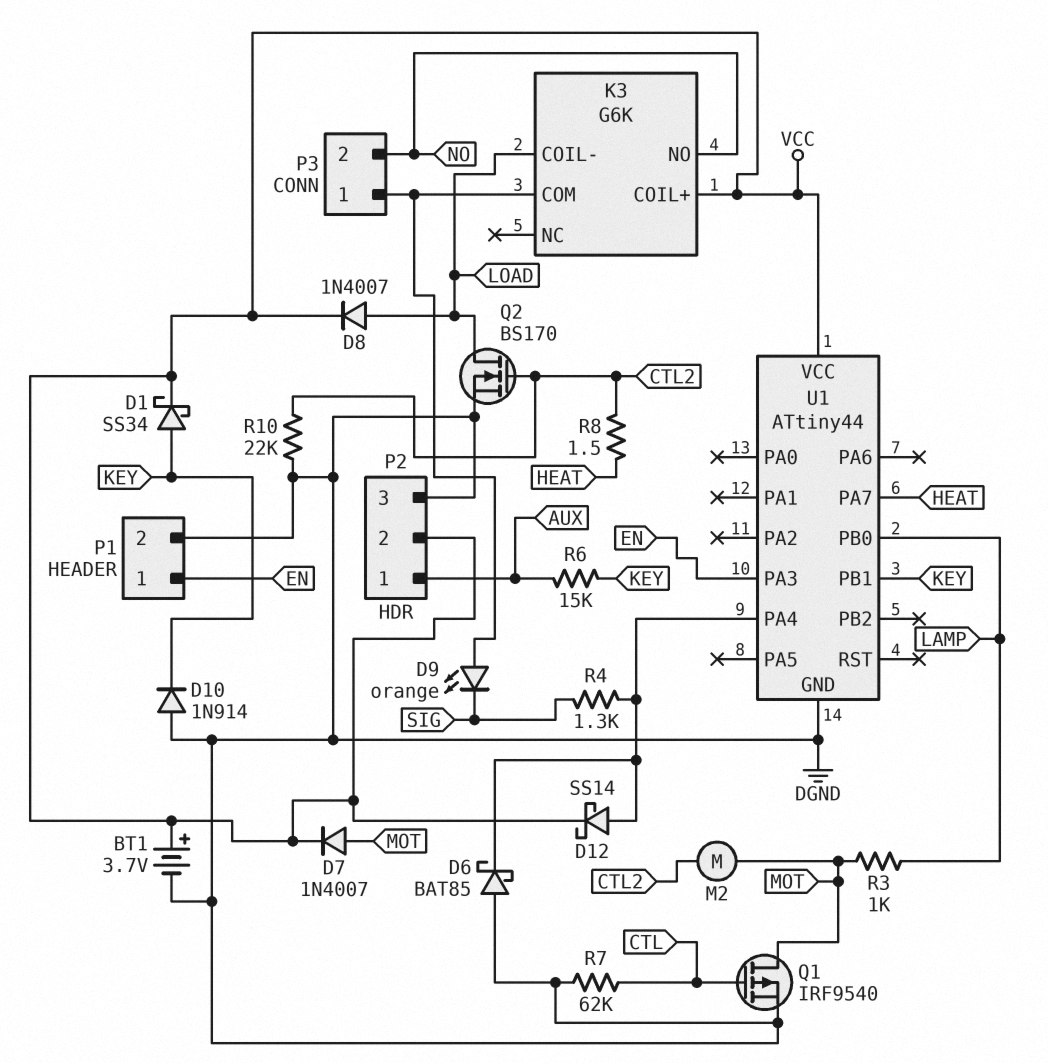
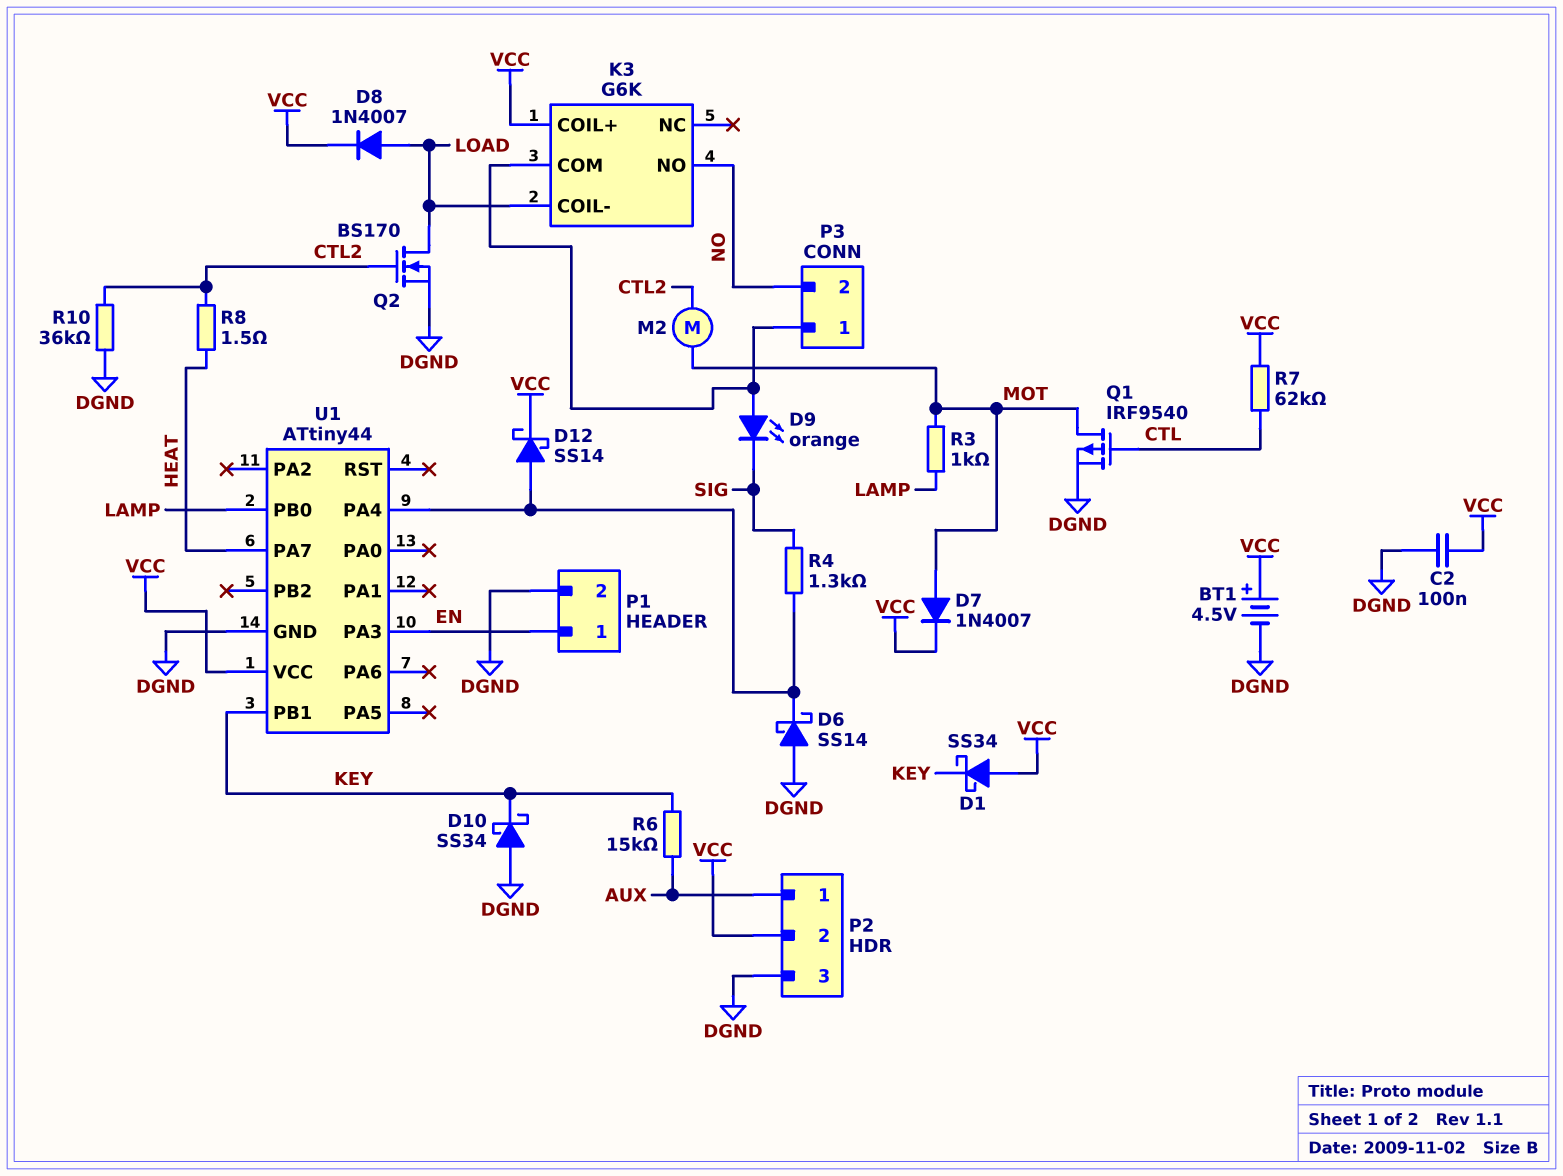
BT1: 3.7V (plus VCC, minus DGND) -> 4.5V (plus VCC, minus DGND)
C2: none -> 100nF (DGND, VCC)
D1: schottky SS34 (A KEY, K VCC) -> schottky SS34 (A VCC, K KEY)
D6: schottky BAT85 (A DGND, K U1/PA4) -> schottky SS14 (A DGND, K U1/PA4)
D10: diode 1N914 (A DGND, K KEY) -> schottky SS34 (A DGND, K KEY)
R7: 62k (CTL, DGND) -> 62k (CTL, VCC)
R10: 22k (CTL2, DGND) -> 36k (CTL2, DGND)

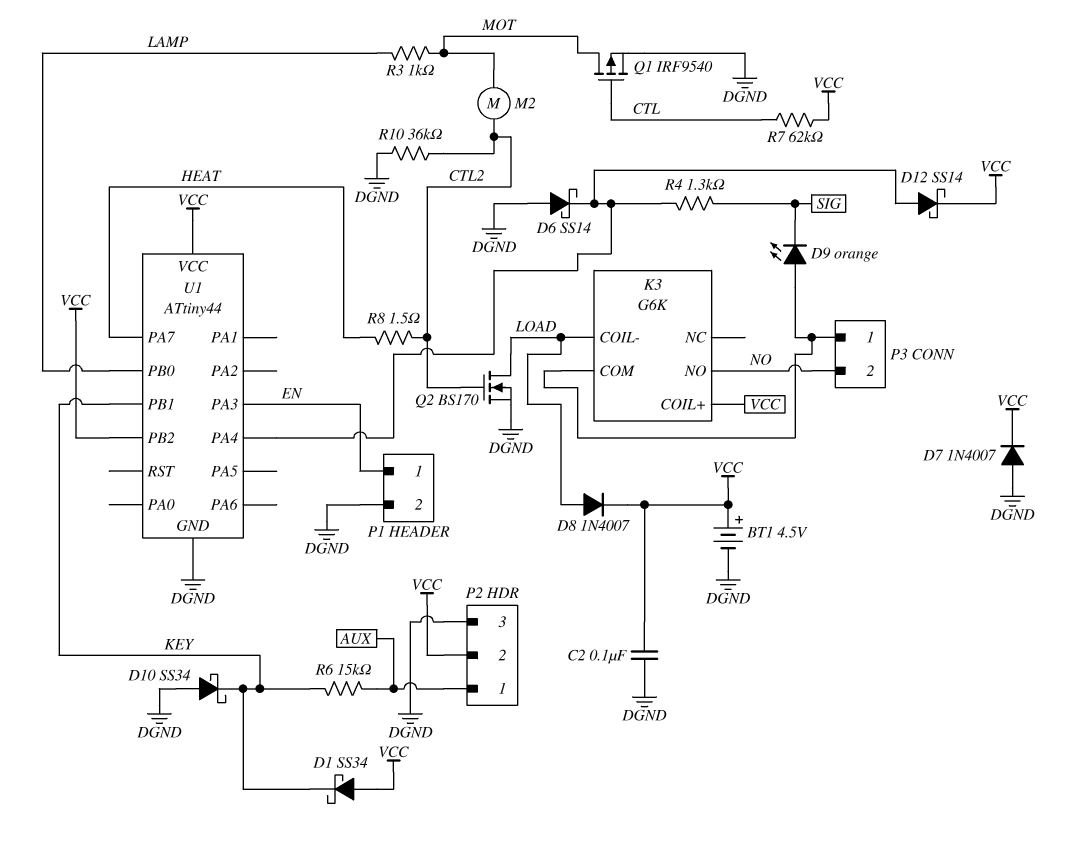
D7: diode 1N4007 (A MOT, K VCC) -> diode 1N4007 (A DGND, K VCC)
U1 pin PB2: none -> VCC

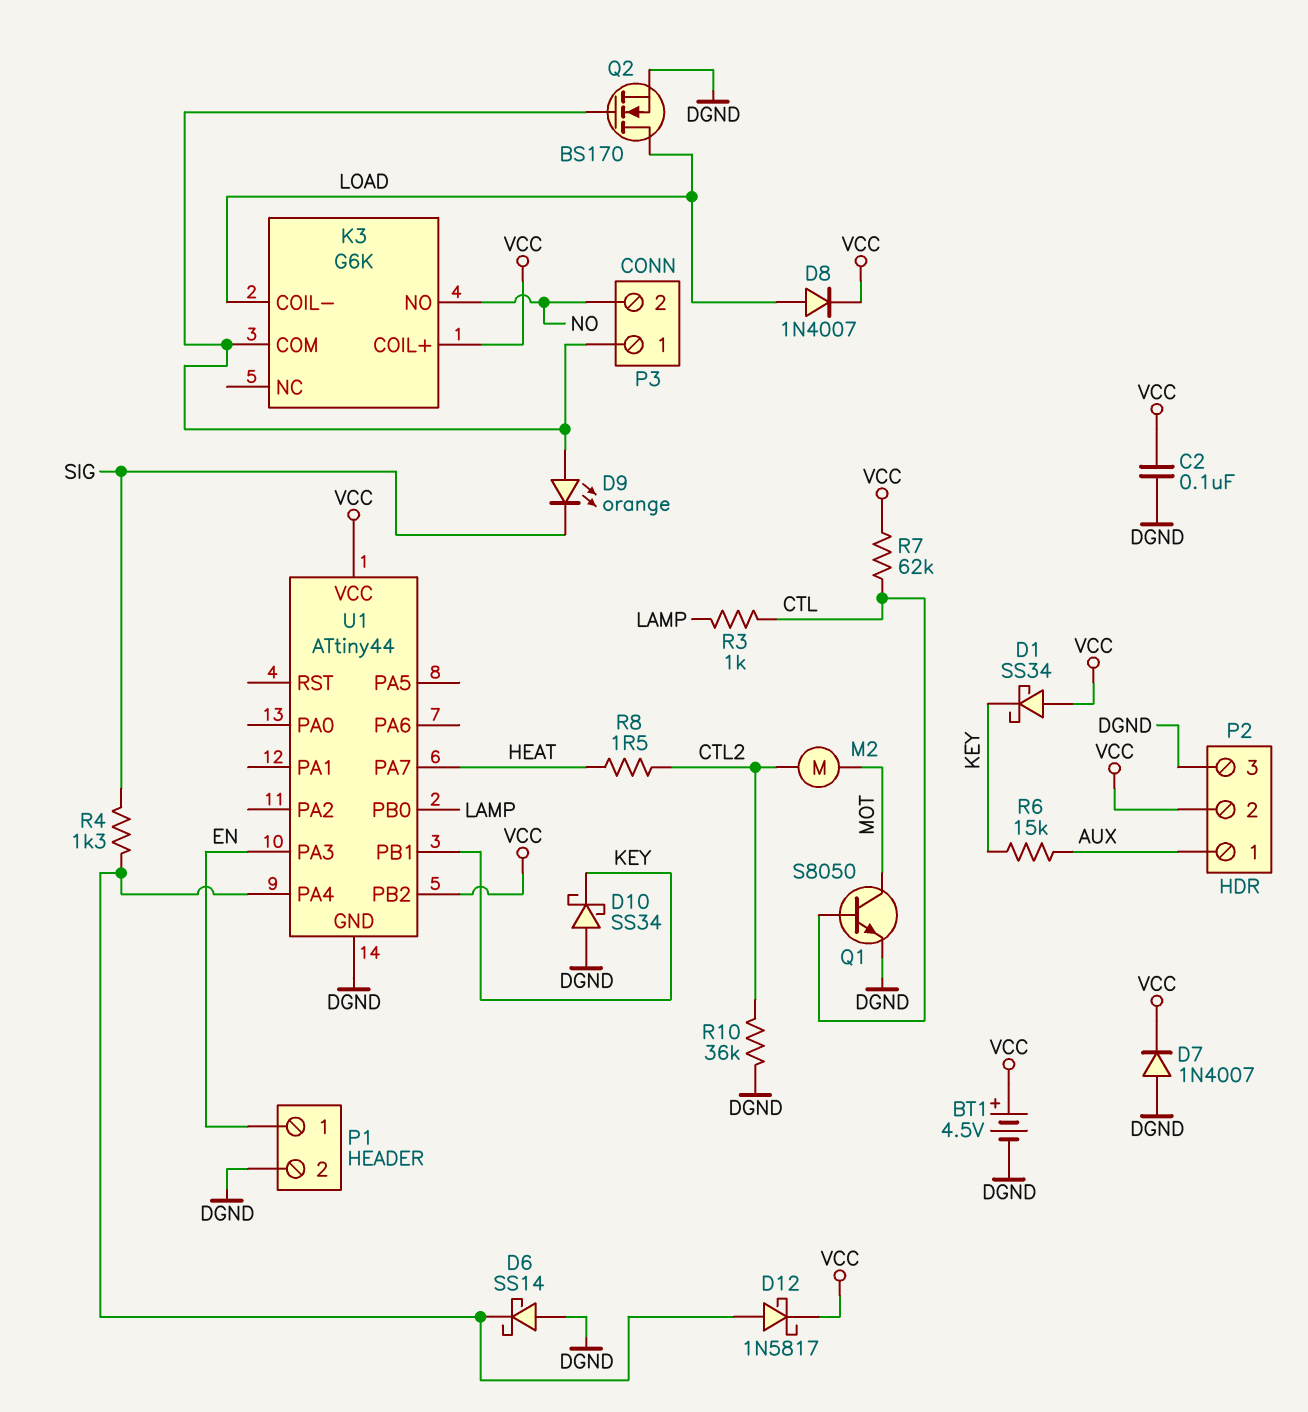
D12: schottky SS14 (A U1/PA4, K VCC) -> schottky 1N5817 (A U1/PA4, K VCC)
Q1: PMOS IRF9540 (G CTL, D MOT, S DGND) -> NPN S8050 (B CTL, C MOT, E DGND)
Q2: NMOS BS170 (G CTL2, D LOAD, S DGND) -> NMOS BS170 (G K3/COM, D LOAD, S DGND)
R3: 1k (LAMP, MOT) -> 1k (CTL, LAMP)

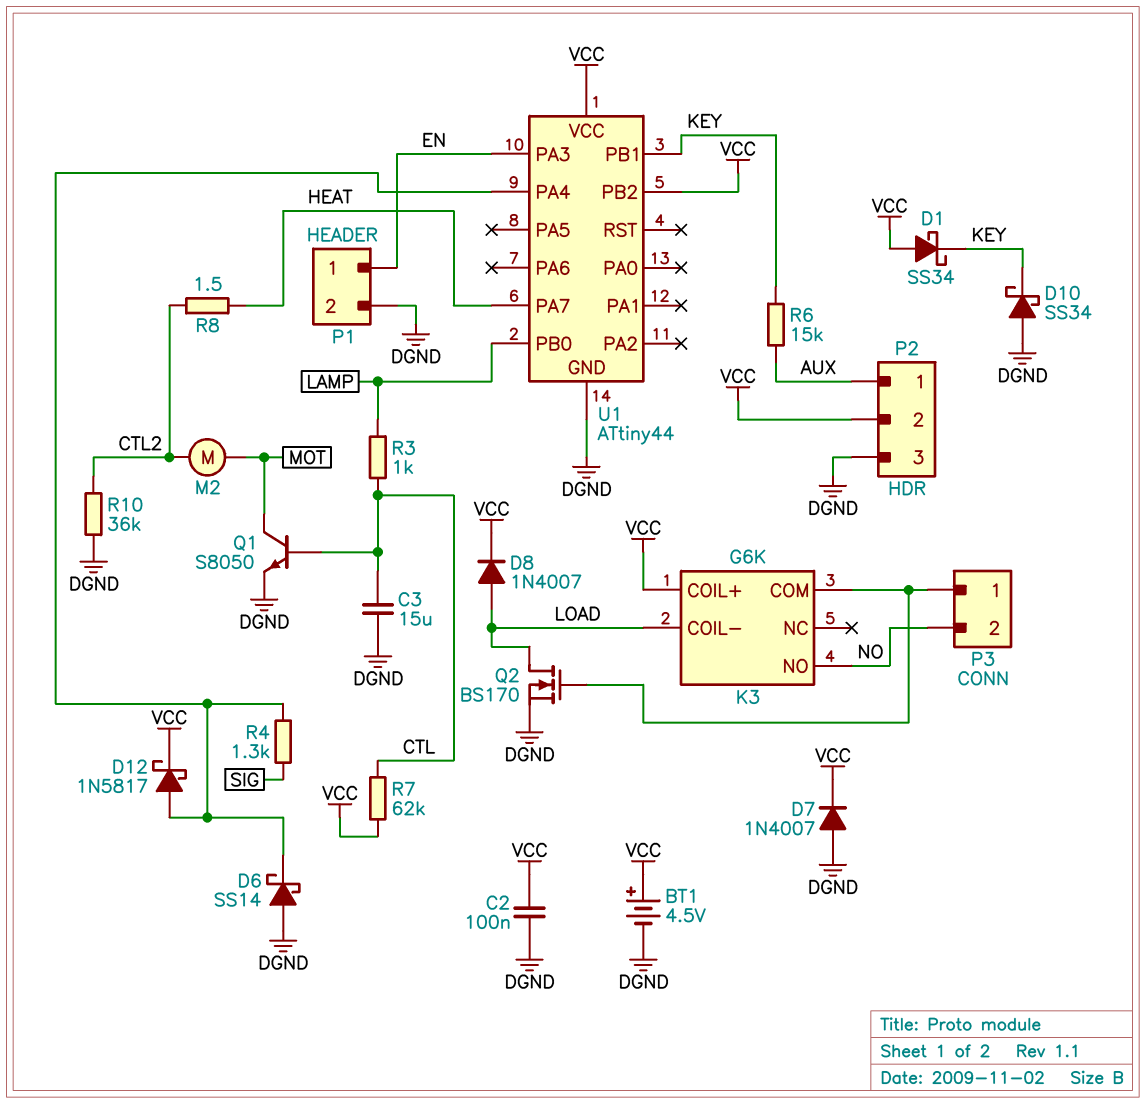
C3: none -> 15uF (CTL, DGND)
D9: LED orange (A K3/COM, K SIG) -> none

